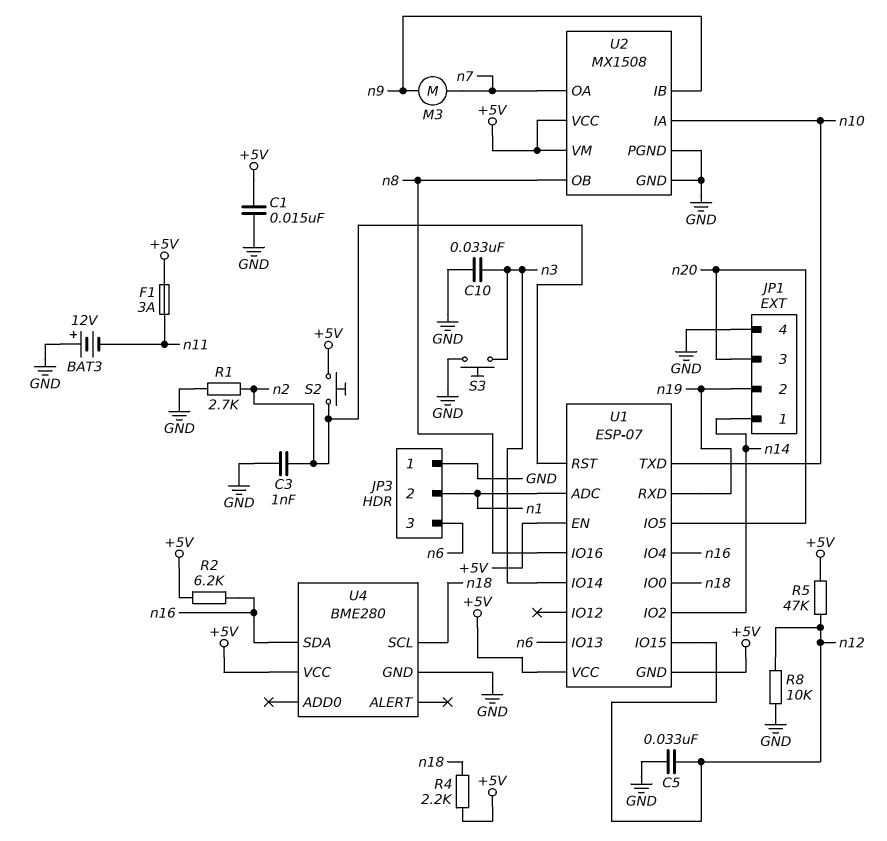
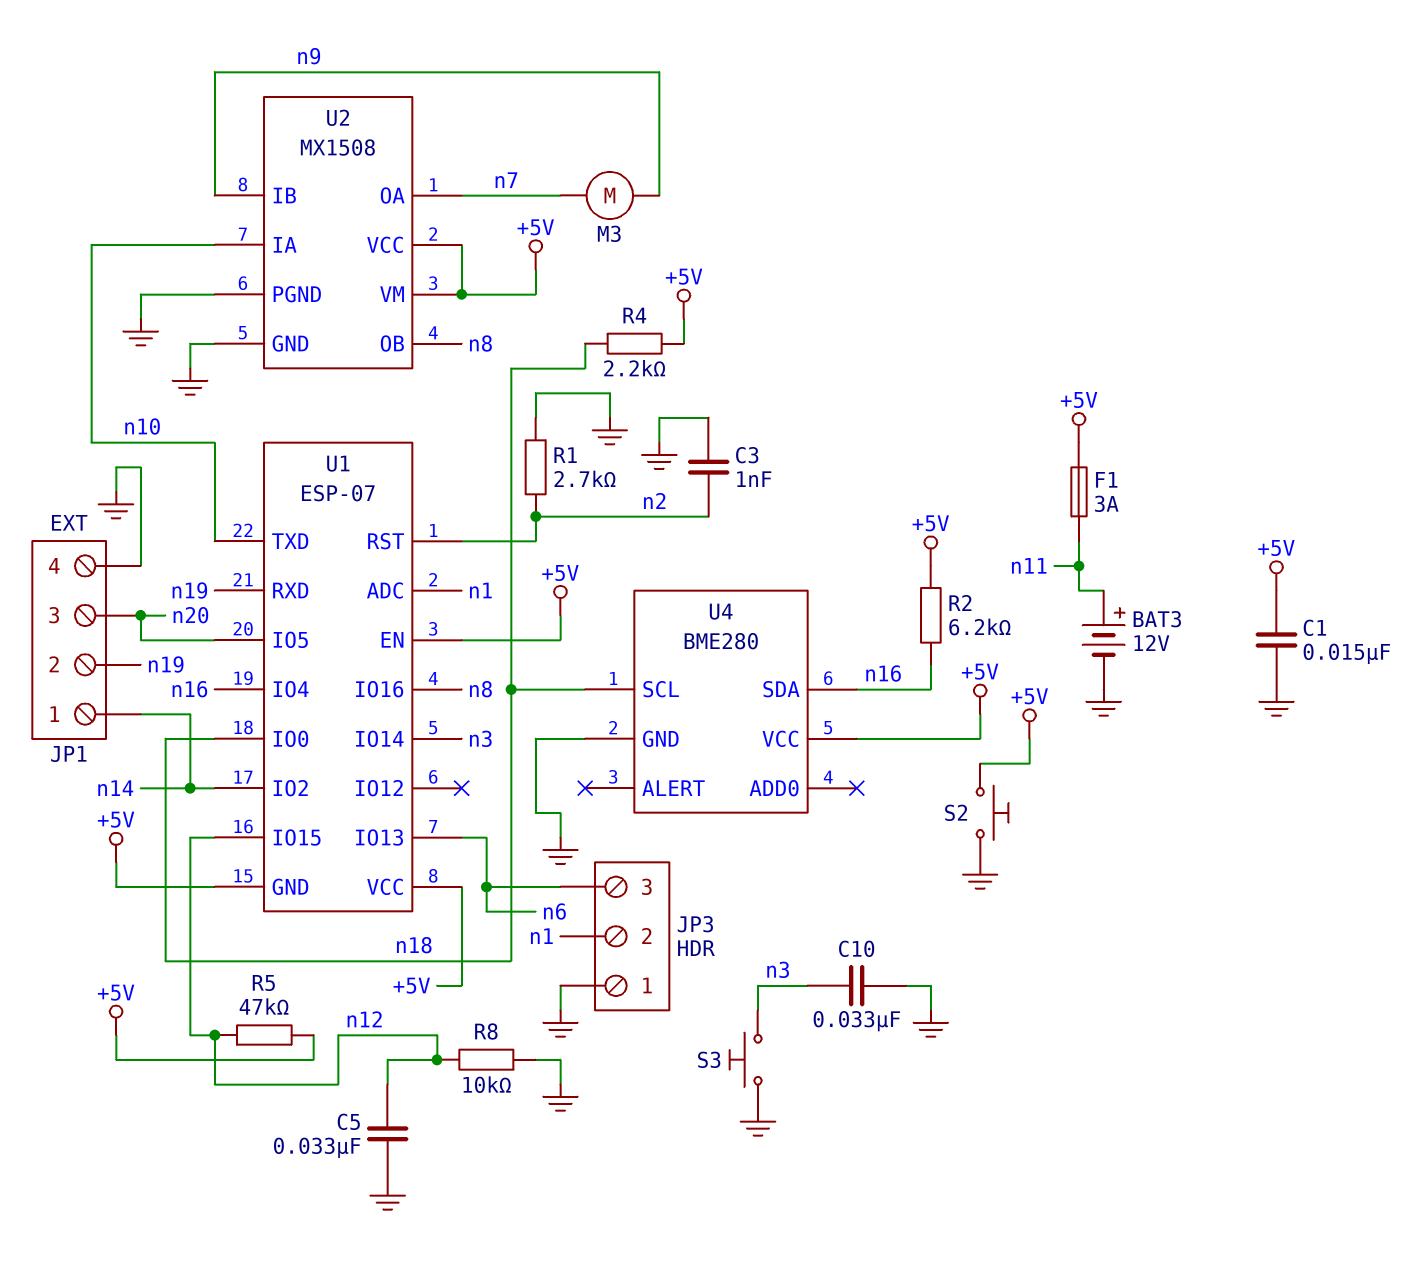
BAT3: 12V (plus GND, minus n11) -> 12V (plus n11, minus GND)
S2: button (+5V, n2) -> button (+5V, GND)

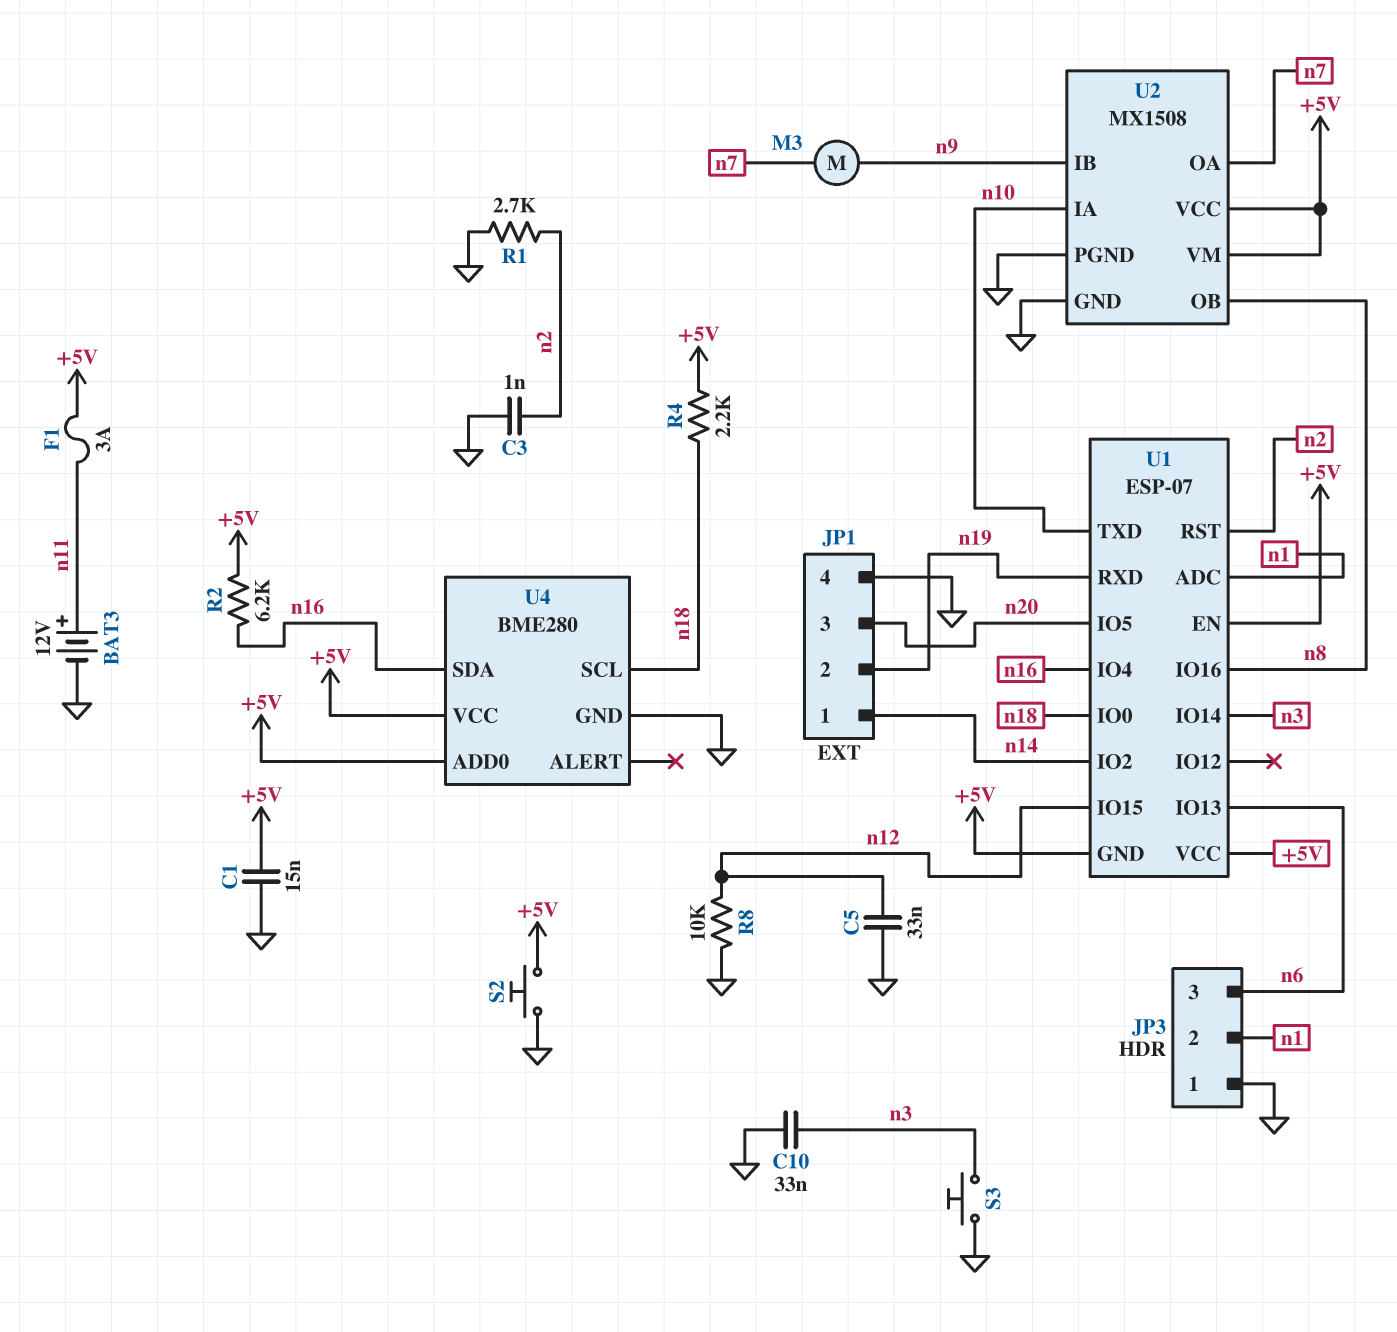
R5: 47k (+5V, n12) -> none
U4 pin ADD0: none -> +5V

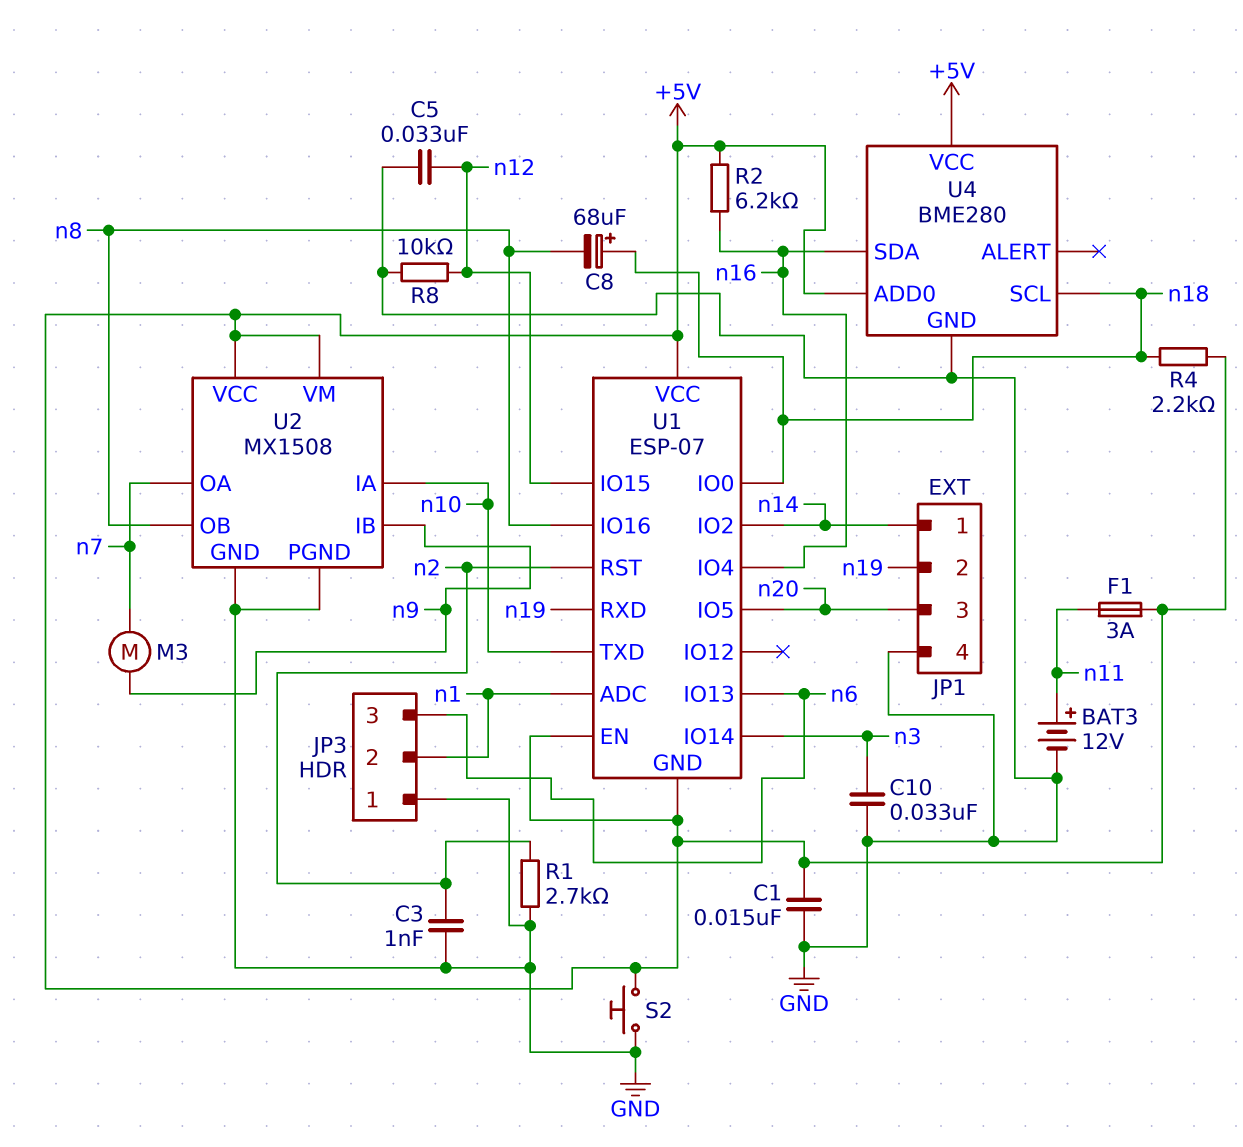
C8: none -> 68uF (plus n18, minus n8)
S3: button (GND, n3) -> none

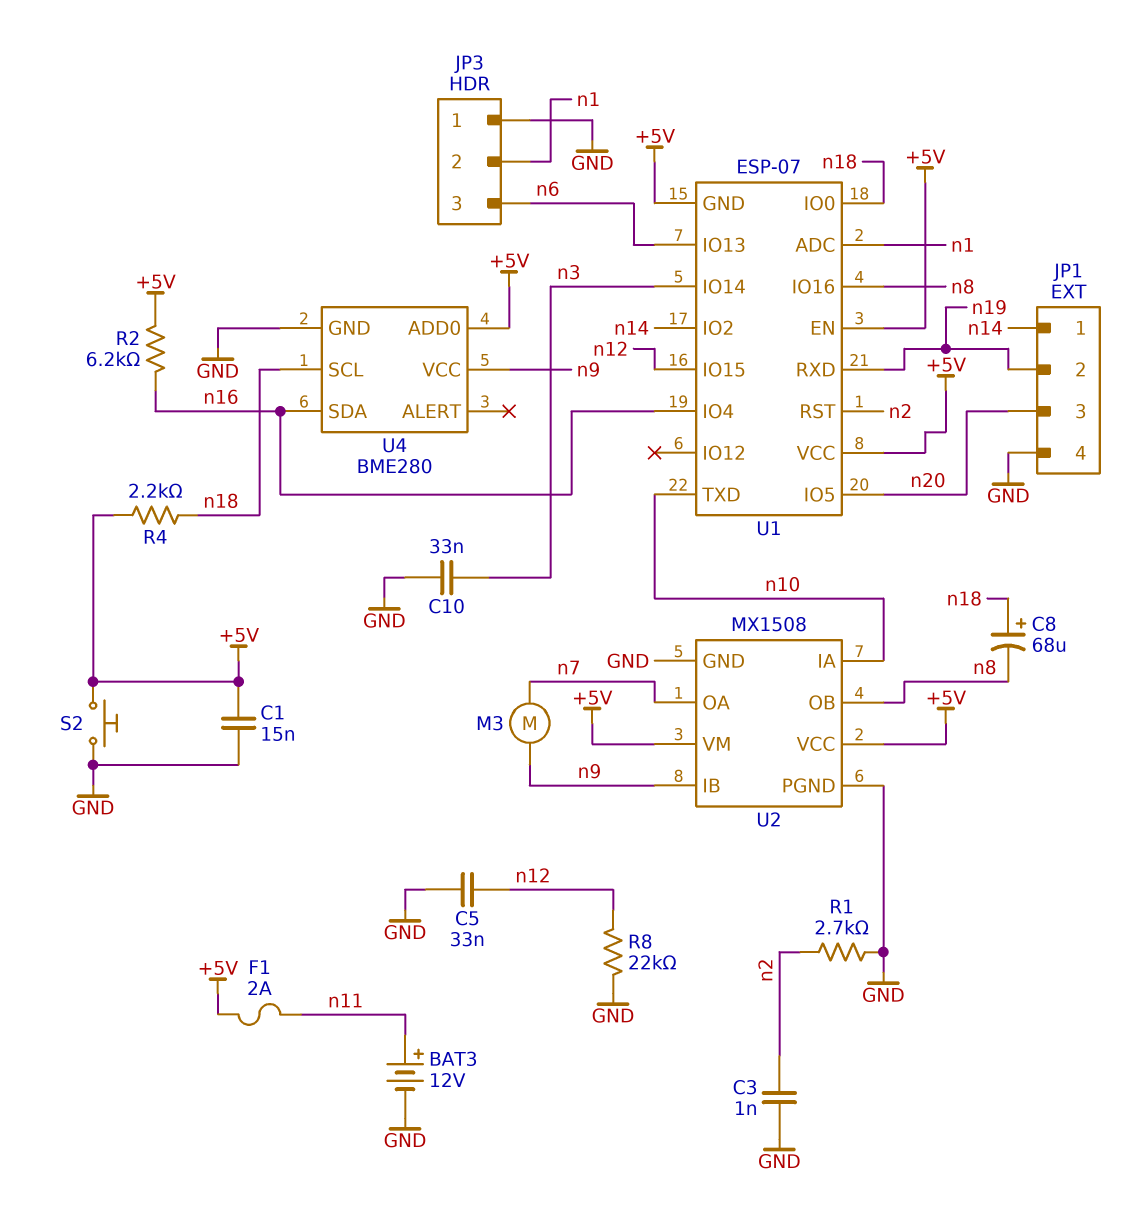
F1: 3A (+5V, n11) -> 2A (+5V, n11)
R8: 10k (GND, n12) -> 22k (GND, n12)
U4 pin VCC: +5V -> n9

